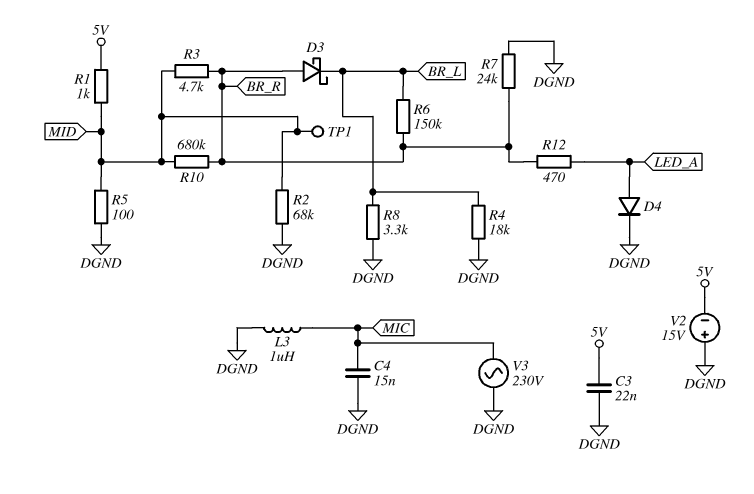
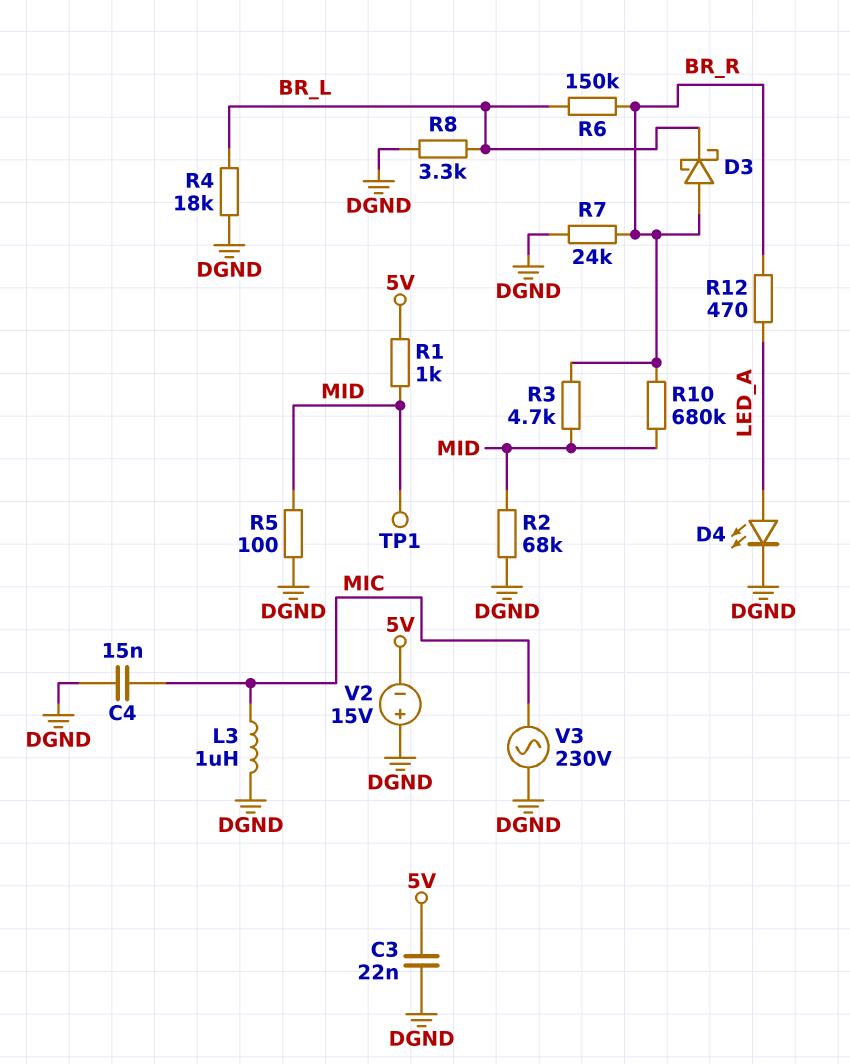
D4: diode (A LED_A, K DGND) -> LED (A LED_A, K DGND)

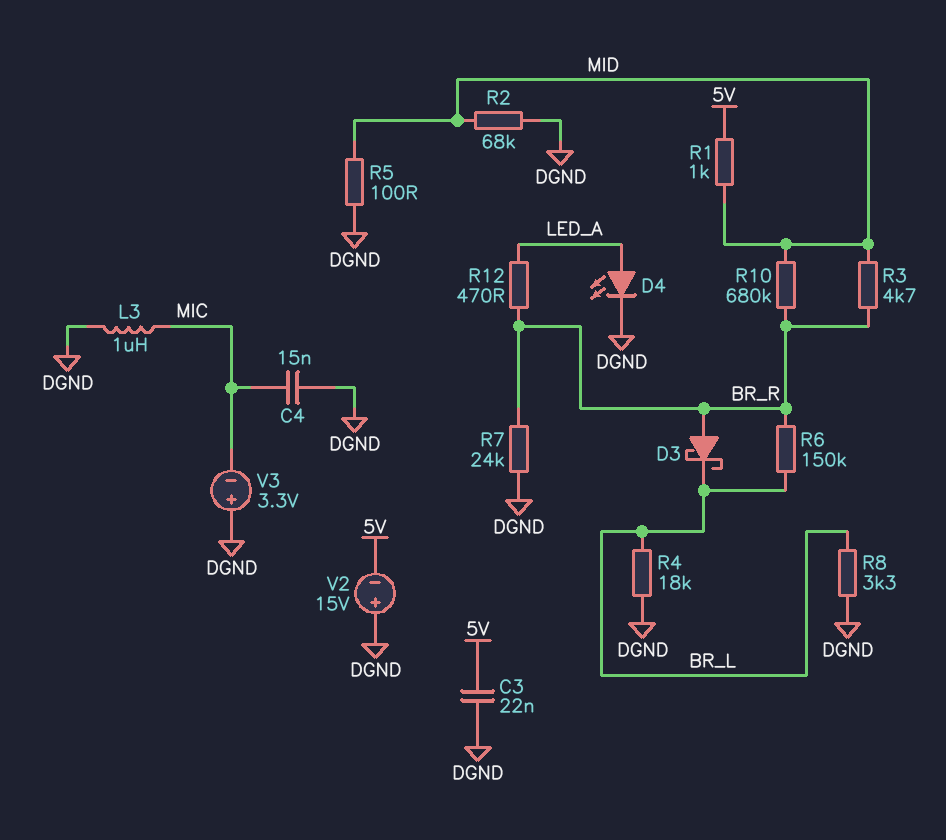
TP1: test point (MID) -> none
V3: AC 230V (DGND, MIC) -> 3.3V (plus DGND, minus MIC)

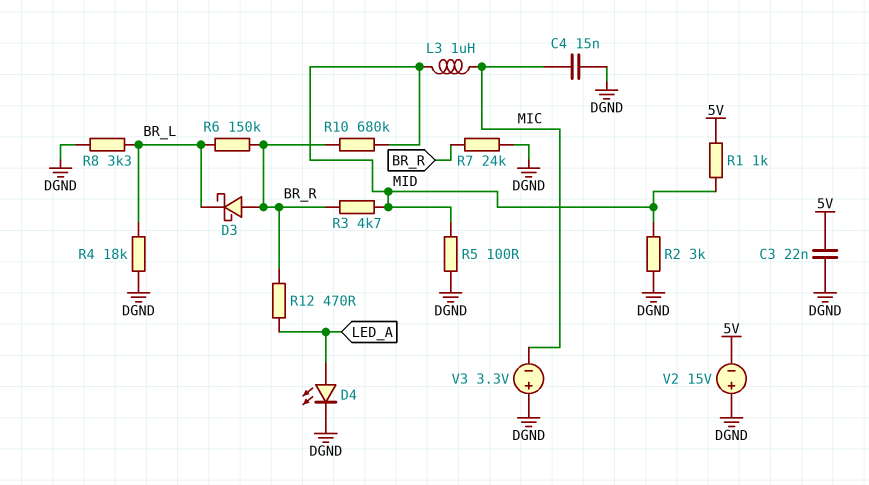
L3: 1uH (DGND, MIC) -> 1uH (MIC, MID)
R2: 68k (DGND, MID) -> 3k (DGND, MID)

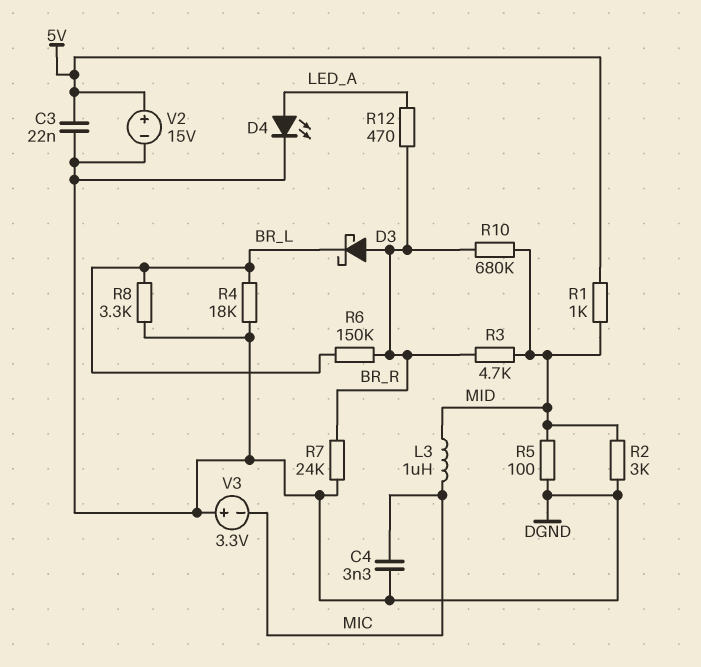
C4: 15nF (DGND, MIC) -> 3.3nF (DGND, MIC)
V2: 15V (plus DGND, minus 5V) -> 15V (plus 5V, minus DGND)

